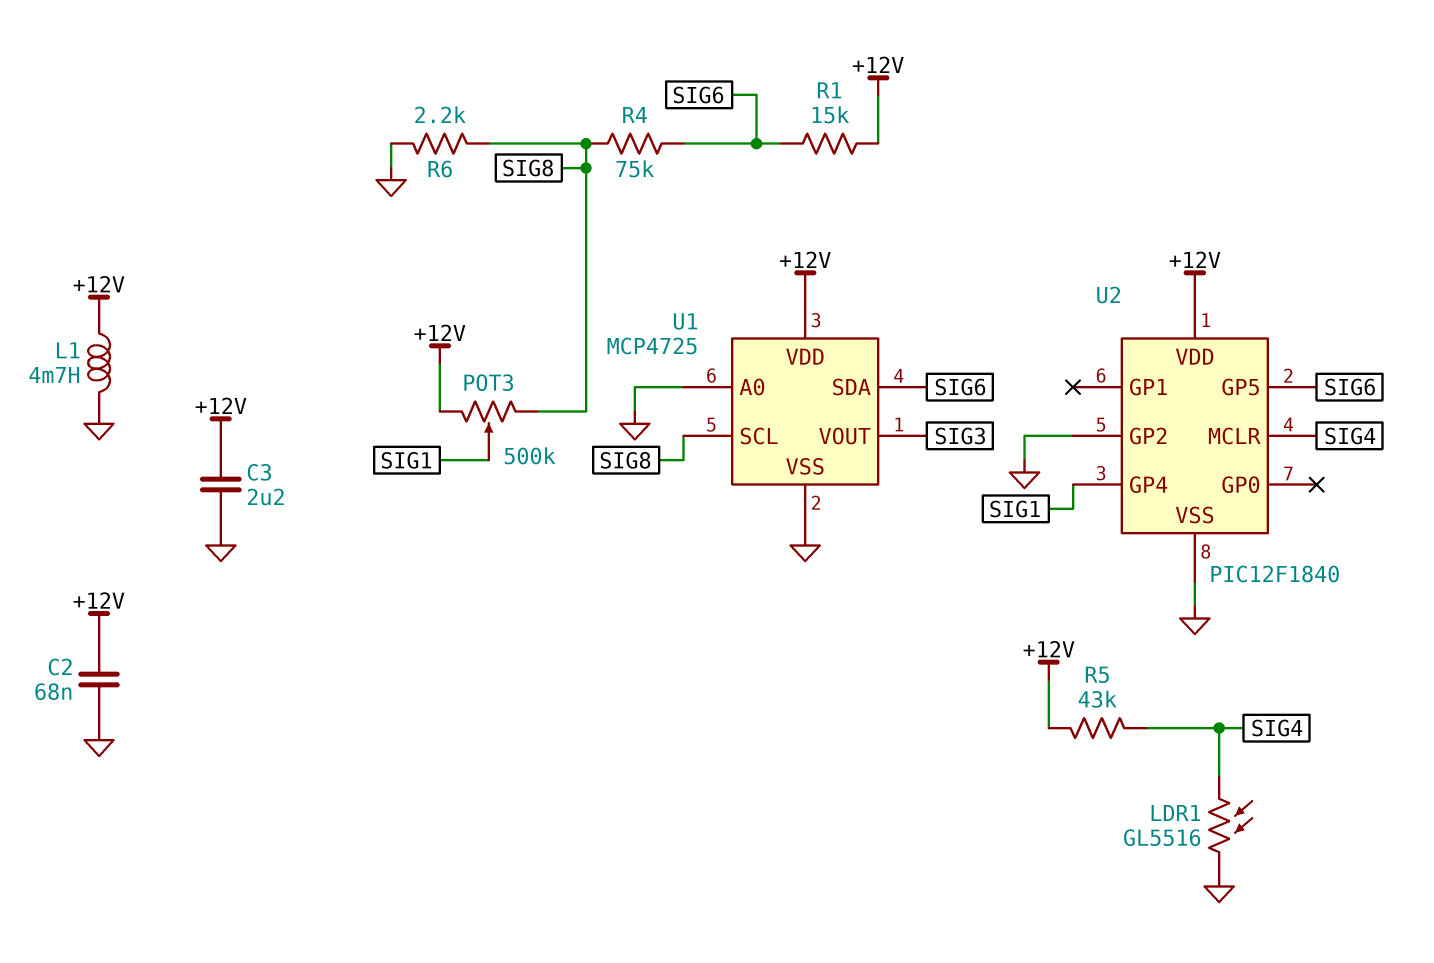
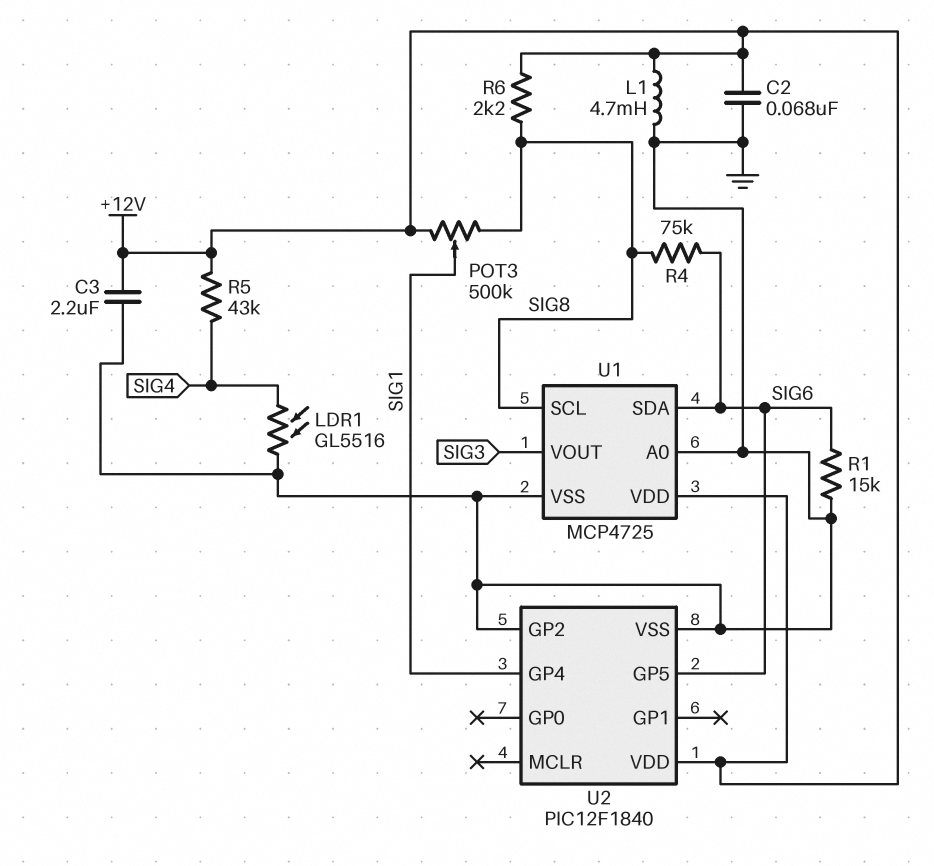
R1: 15k (+12V, SIG6) -> 15k (GND, SIG6)
R6: 2.2k (GND, SIG8) -> 2.2k (+12V, SIG8)
U2 pin MCLR: SIG4 -> none

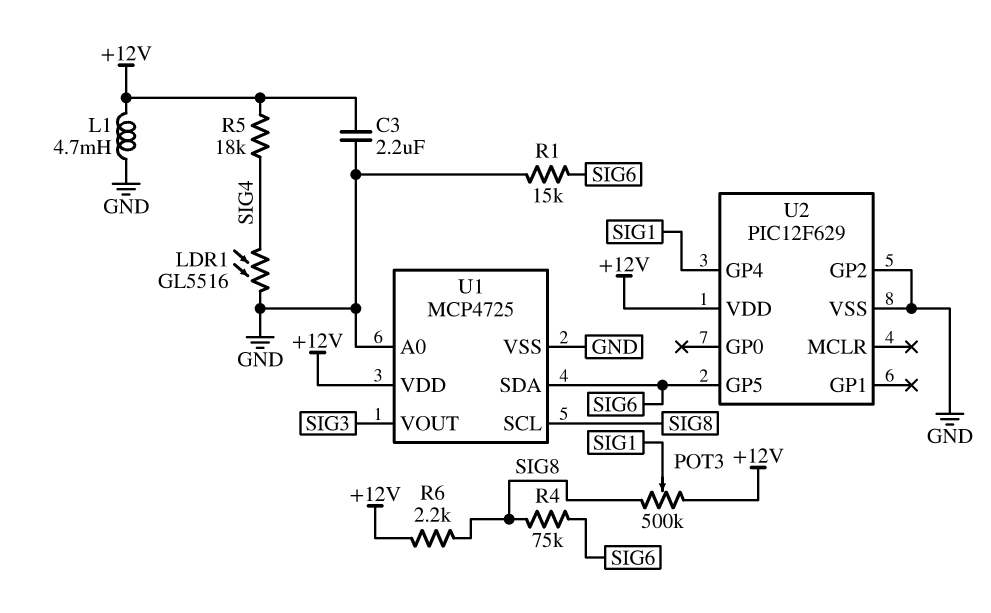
C2: 68nF (+12V, GND) -> none
R5: 43k (+12V, SIG4) -> 18k (+12V, SIG4)
U2: PIC12F1840 -> PIC12F629

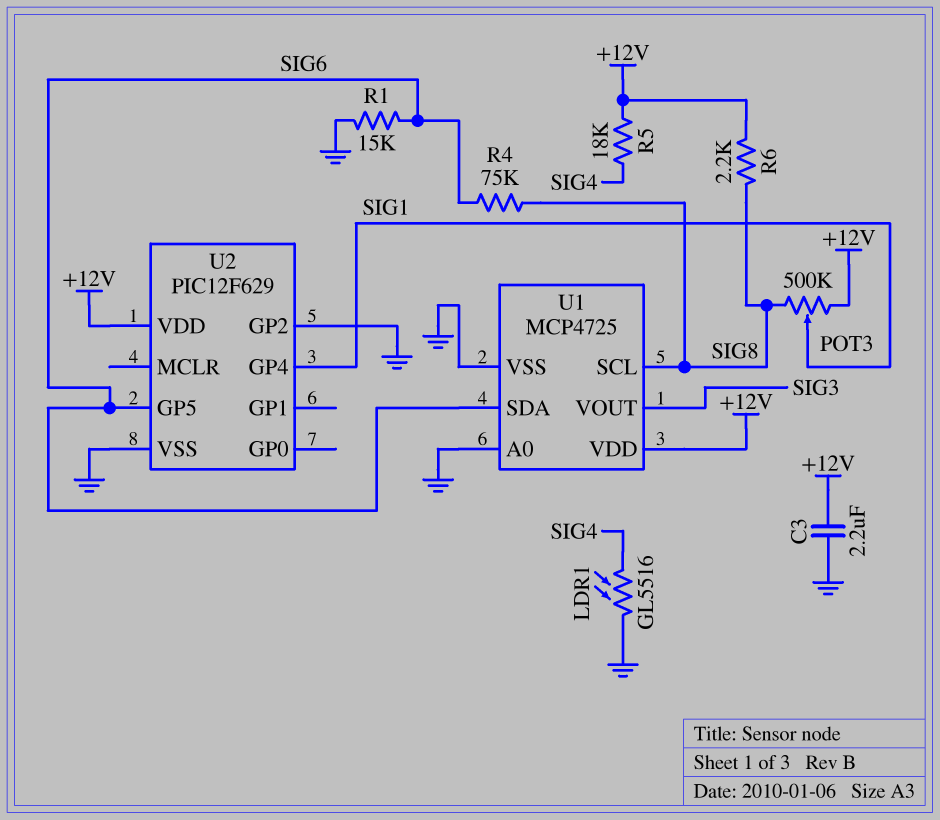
L1: 4.7mH (+12V, GND) -> none

